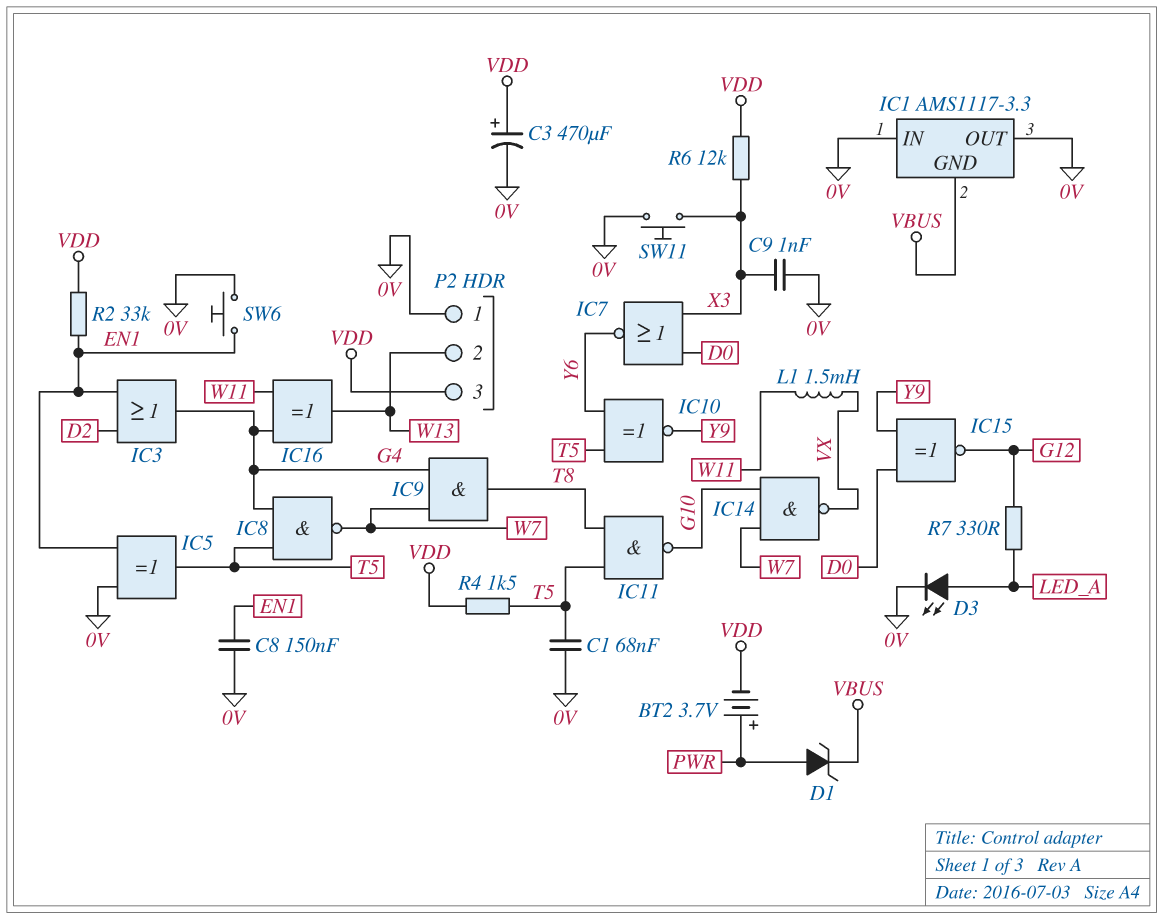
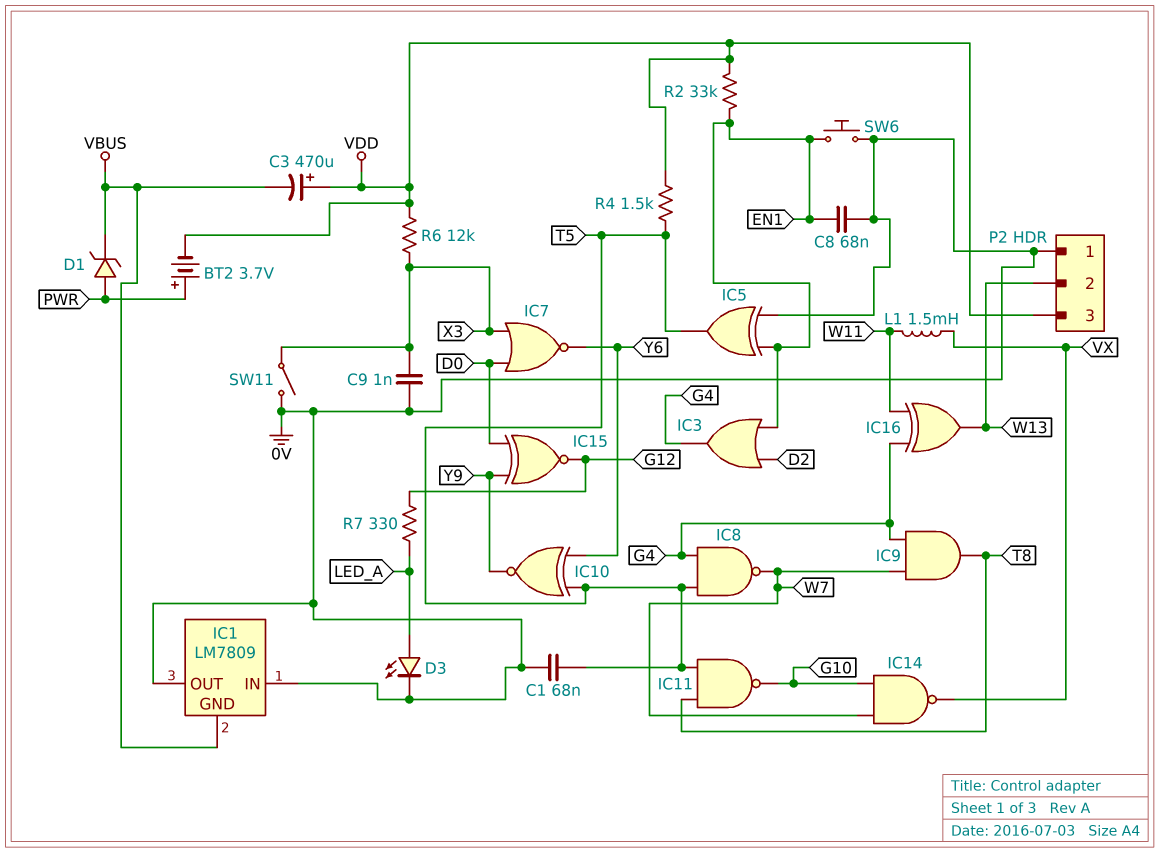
C3: 470uF (plus VDD, minus 0V) -> 470uF (plus VDD, minus VBUS)
C8: 150nF (0V, EN1) -> 68nF (0V, EN1)
IC1: AMS1117-3.3 -> LM7809
SW11: button (0V, X3) -> switch (0V, X3)

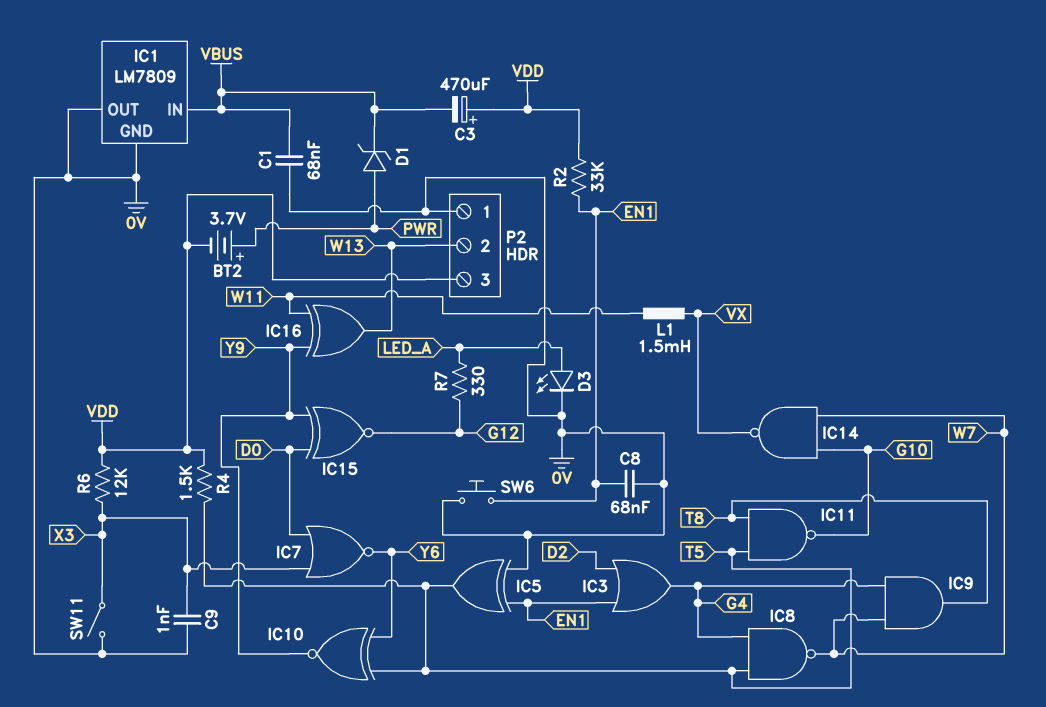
C1: 68nF (0V, T5) -> 68nF (0V, VBUS)
IC1 pin GND: VBUS -> 0V
IC1 pin IN: 0V -> VBUS
IC16: XOR (in G4, in W11, out W13) -> XOR (in W11, in Y9, out W13)

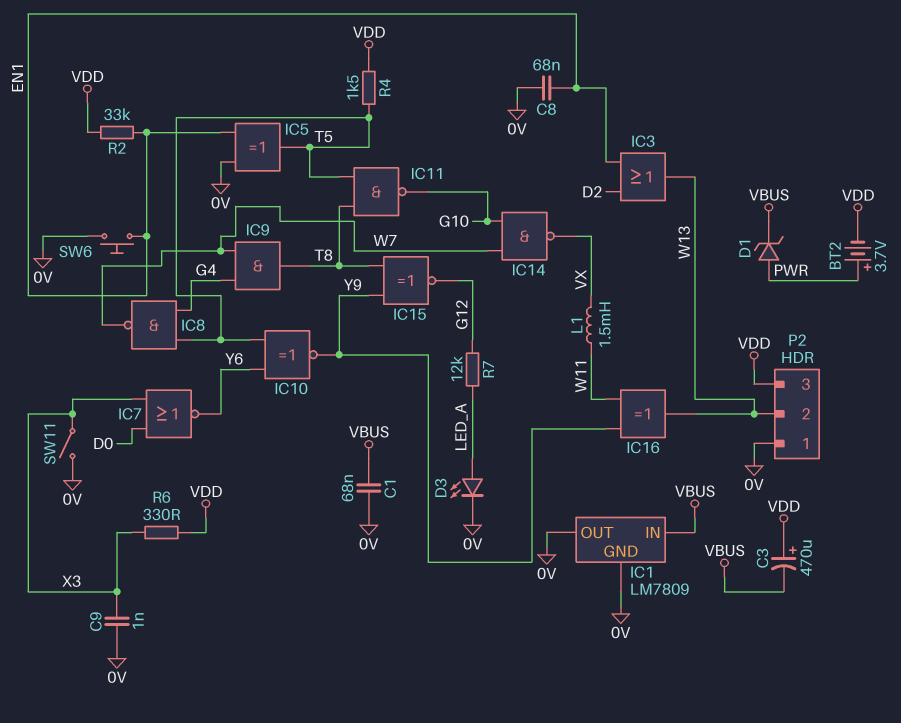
IC3: OR (in D2, in EN1, out G4) -> OR (in D2, in EN1, out W13)
IC15: XNOR (in D0, in Y9, out G12) -> XNOR (in T8, in Y9, out G12)
R6: 12k (VDD, X3) -> 330 (VDD, X3)
R7: 330 (G12, LED_A) -> 12k (G12, LED_A)

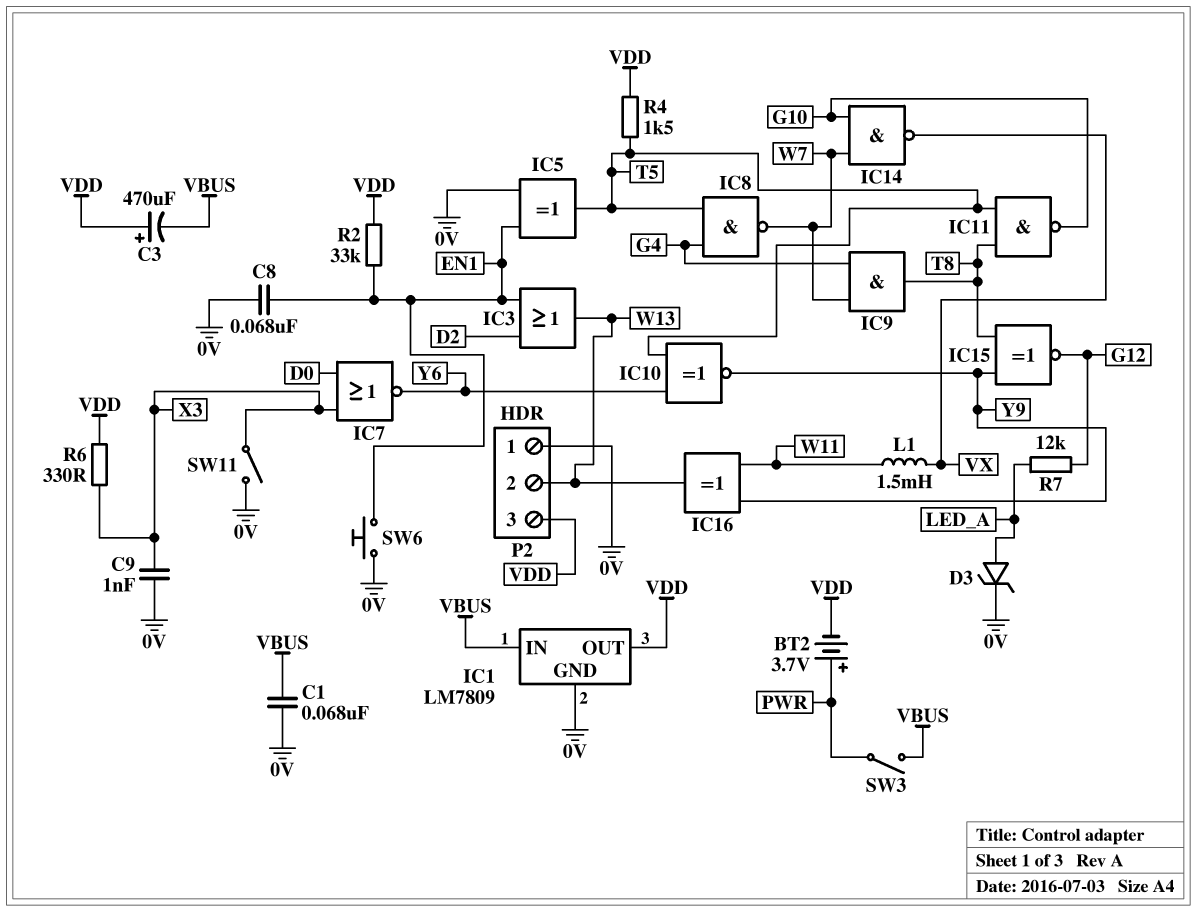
D1: zener (A PWR, K VBUS) -> none
D3: LED (A LED_A, K 0V) -> zener (A LED_A, K 0V)
IC1 pin OUT: 0V -> VDD
SW3: none -> switch (PWR, VBUS)

